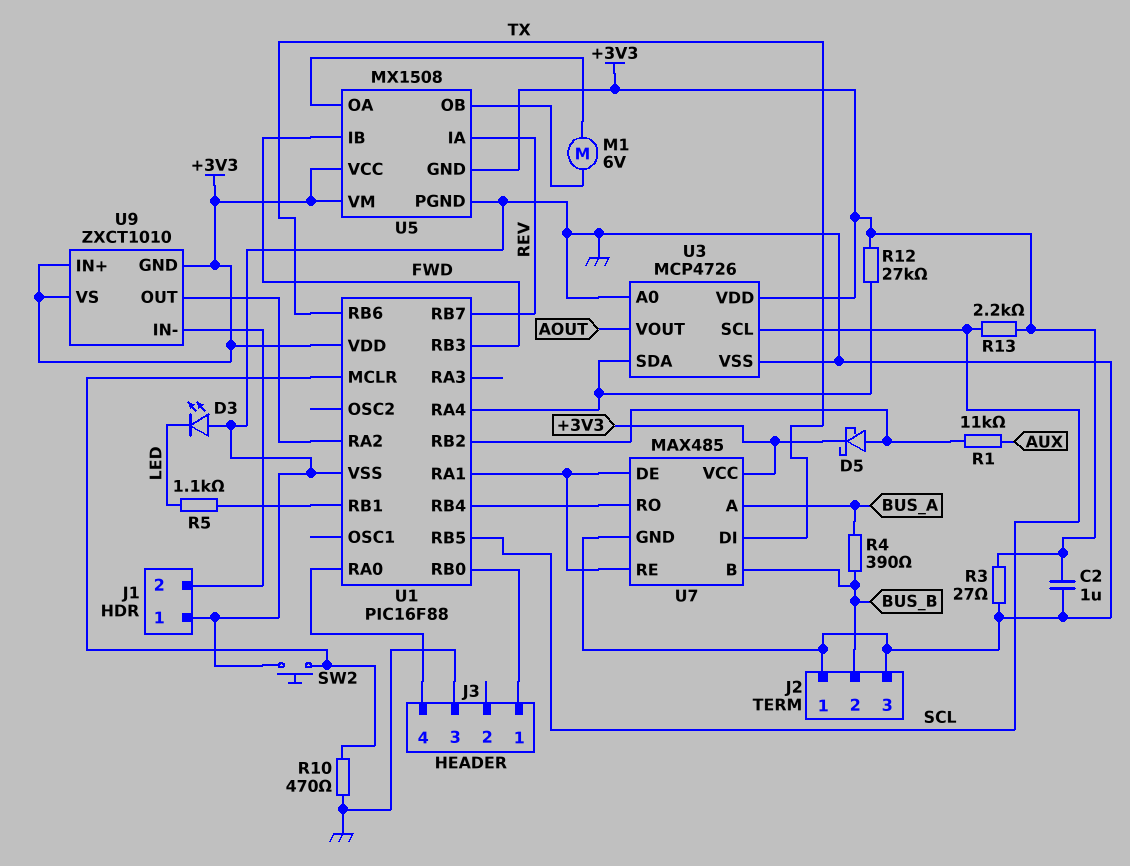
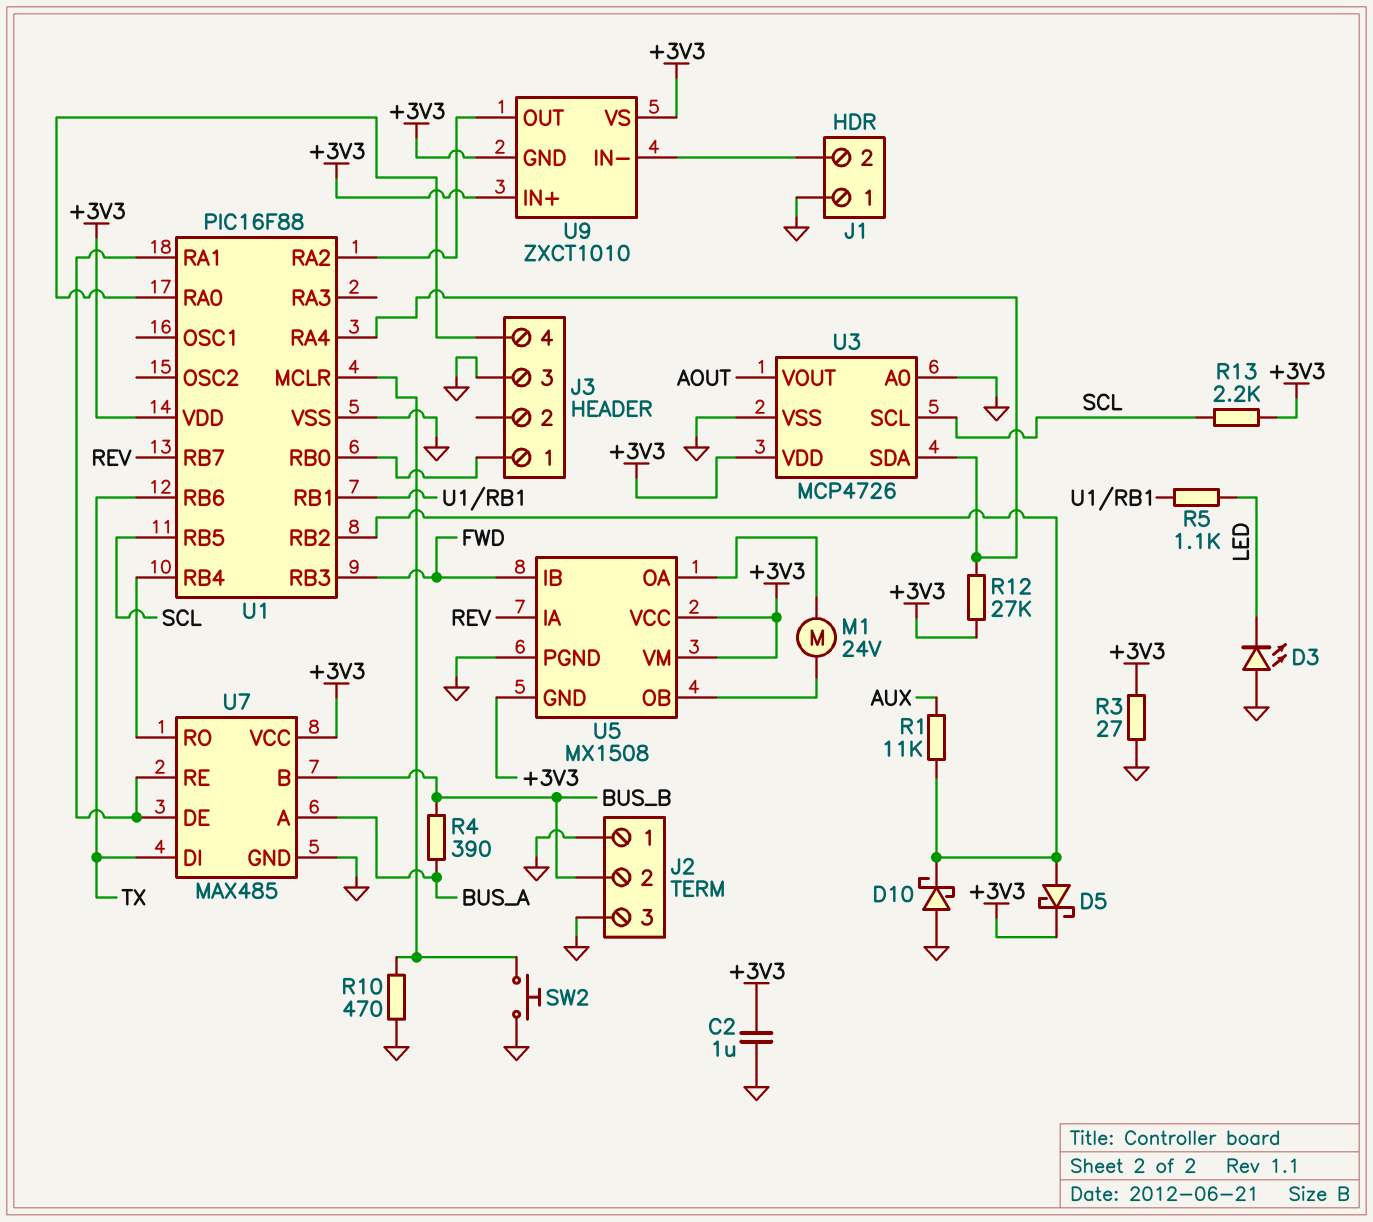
D10: none -> schottky (A GND, K U1/RB2)
M1: motor 6V (U5/OA, U5/OB) -> motor 24V (U5/OA, U5/OB)

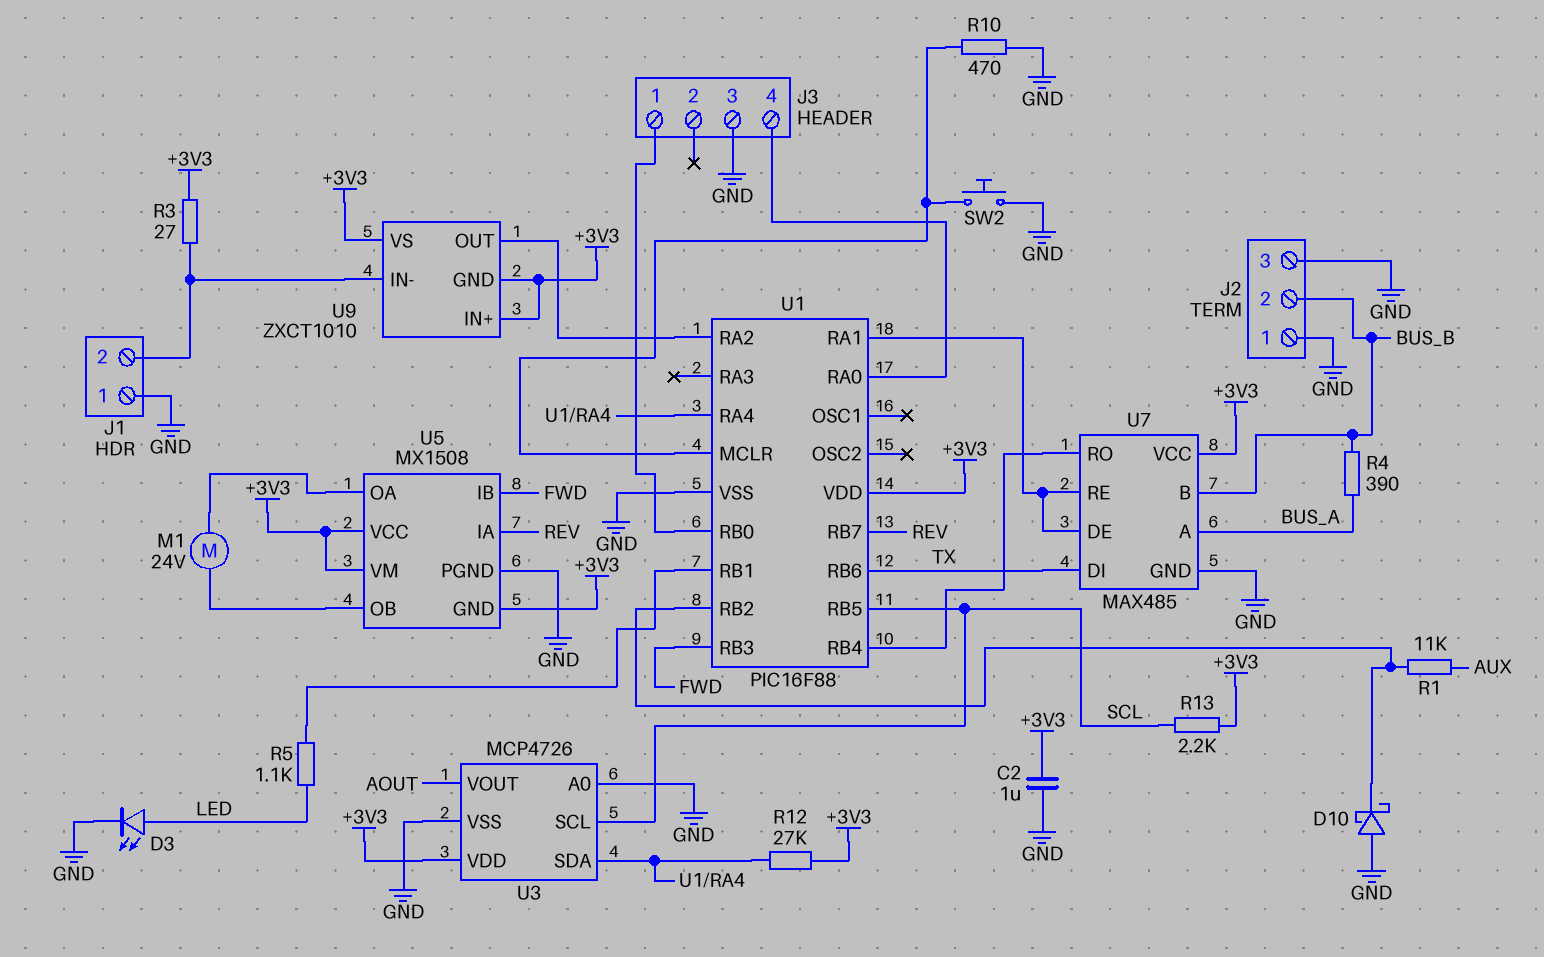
D3: LED (A GND, K LED) -> LED (A LED, K GND)
D5: schottky (A U1/RB2, K +3V3) -> none
R3: 27 (+3V3, GND) -> 27 (+3V3, J1/2)

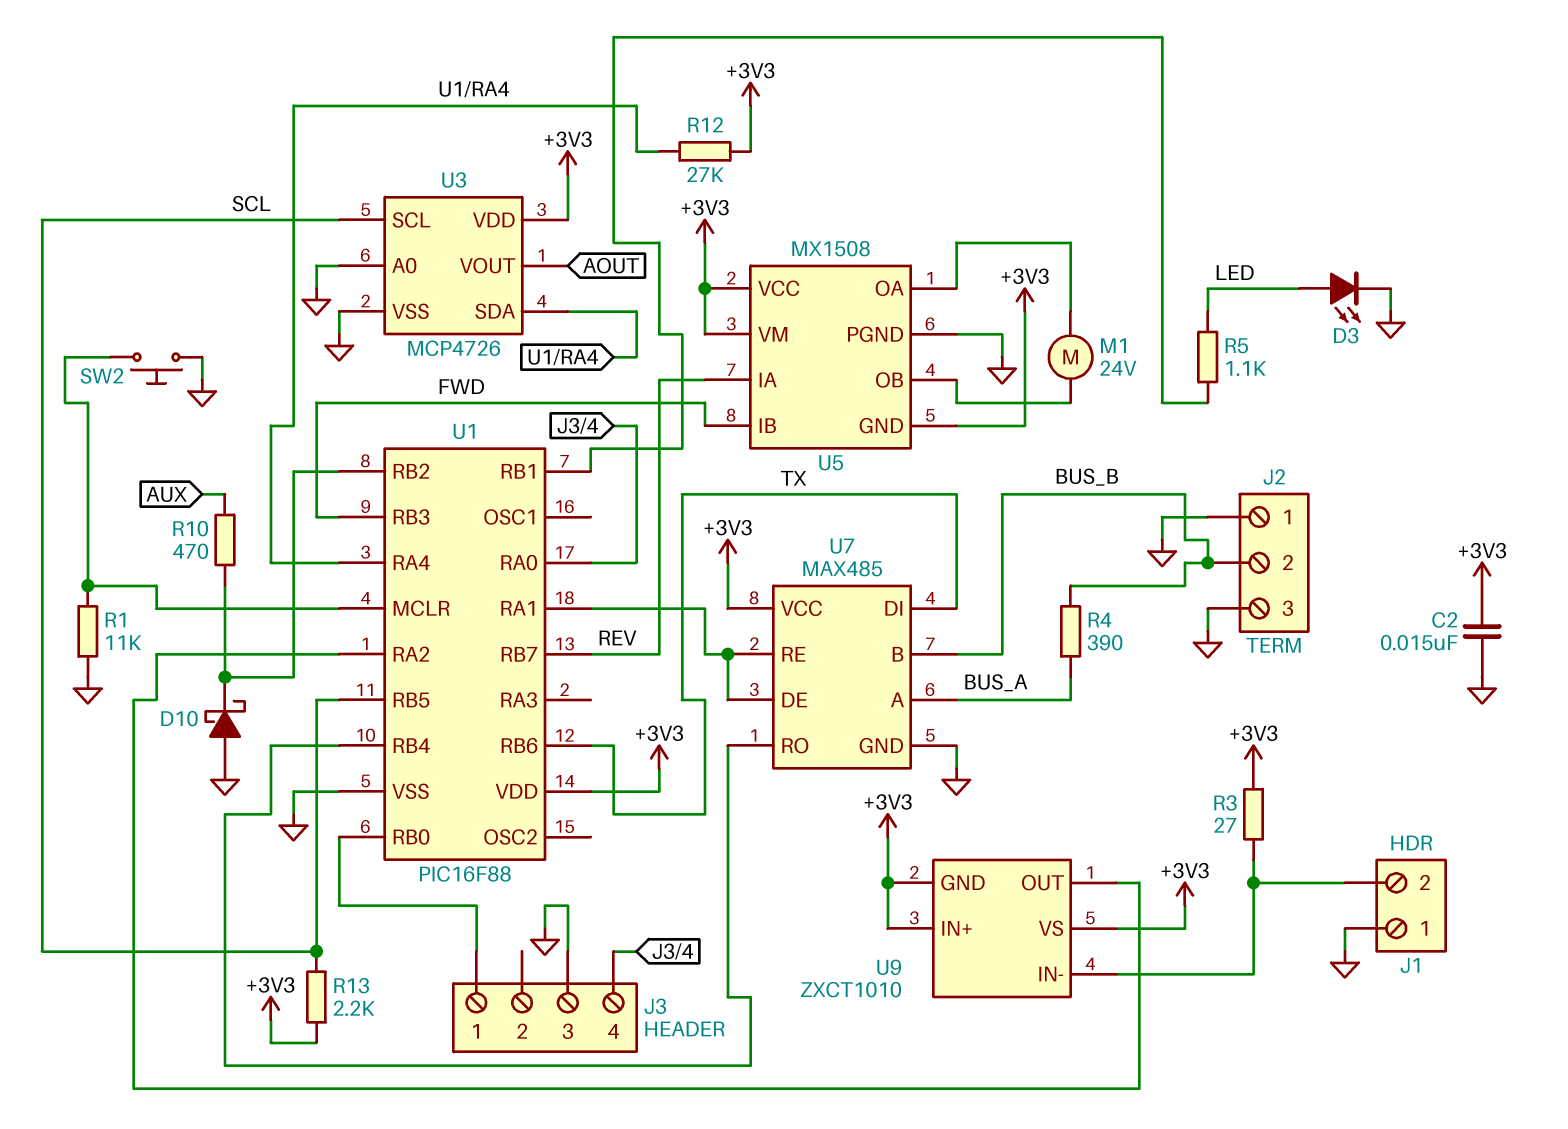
C2: 1uF (+3V3, GND) -> 15nF (+3V3, GND)
R1: 11k (AUX, U1/RB2) -> 11k (GND, U1/MCLR)
R10: 470 (GND, U1/MCLR) -> 470 (AUX, U1/RB2)

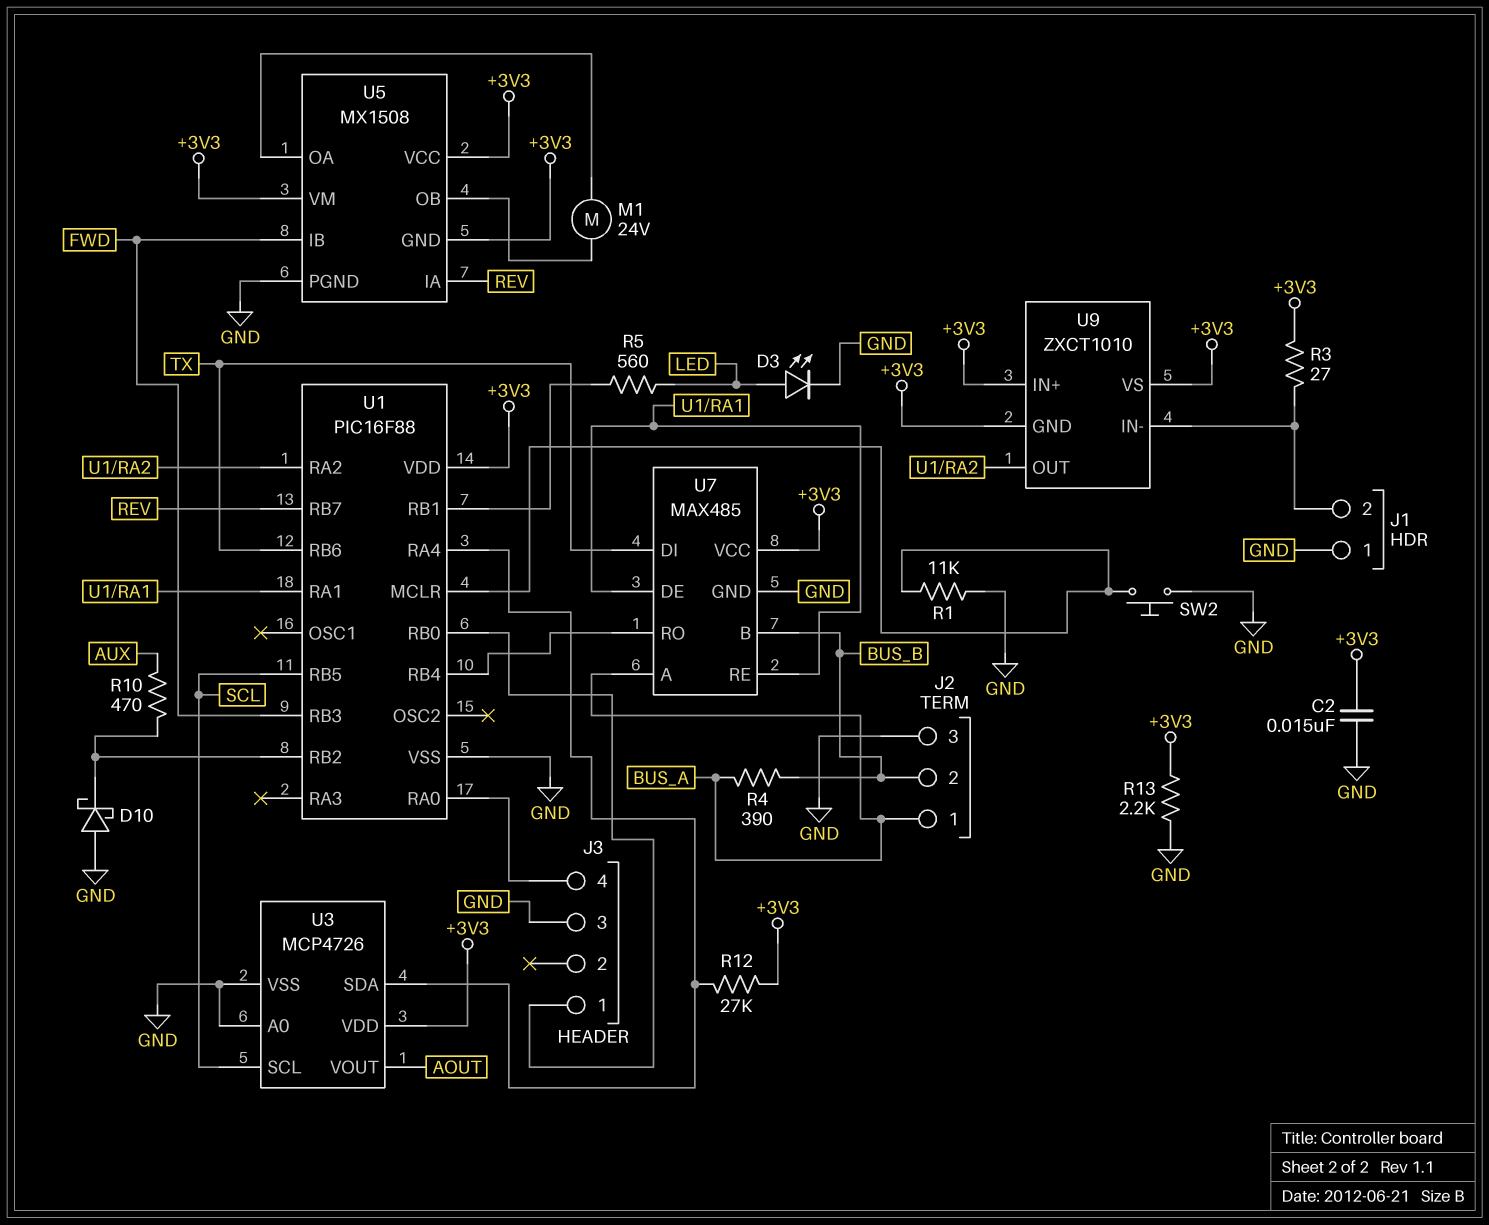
J2 pin 1: GND -> BUS_A
R5: 1.1k (LED, U1/RB1) -> 560 (LED, U1/RB1)
R13: 2.2k (+3V3, SCL) -> 2.2k (+3V3, GND)

